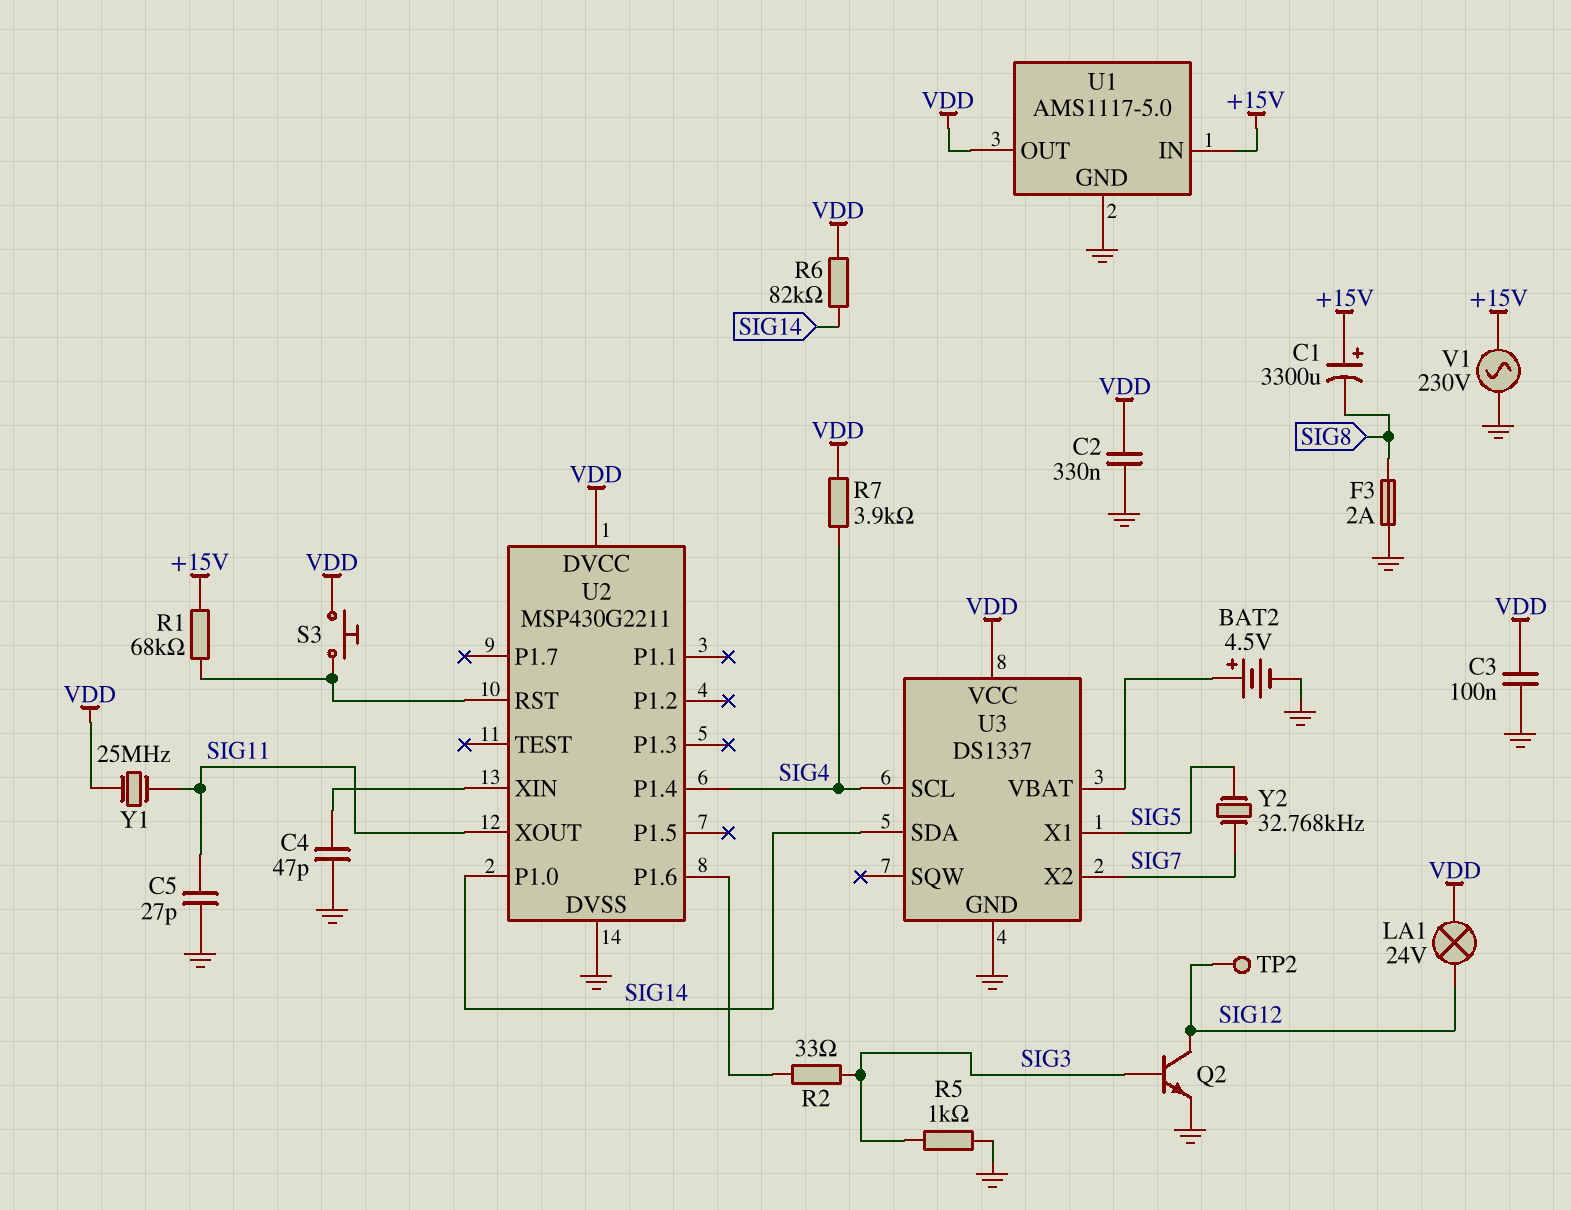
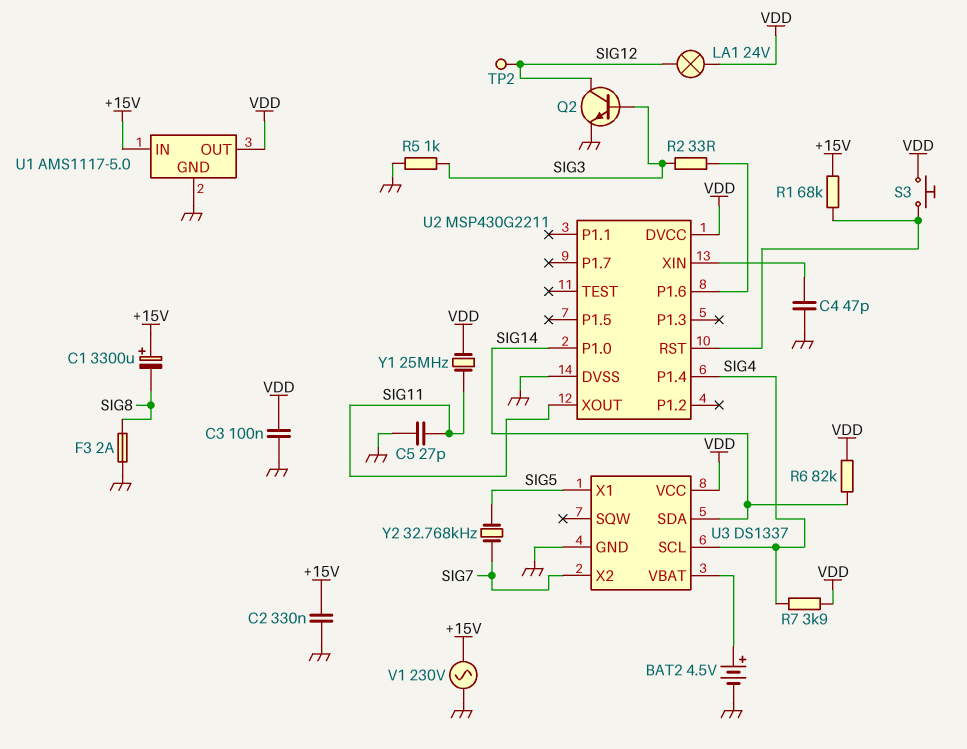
C2: 330nF (GND, VDD) -> 330nF (+15V, GND)

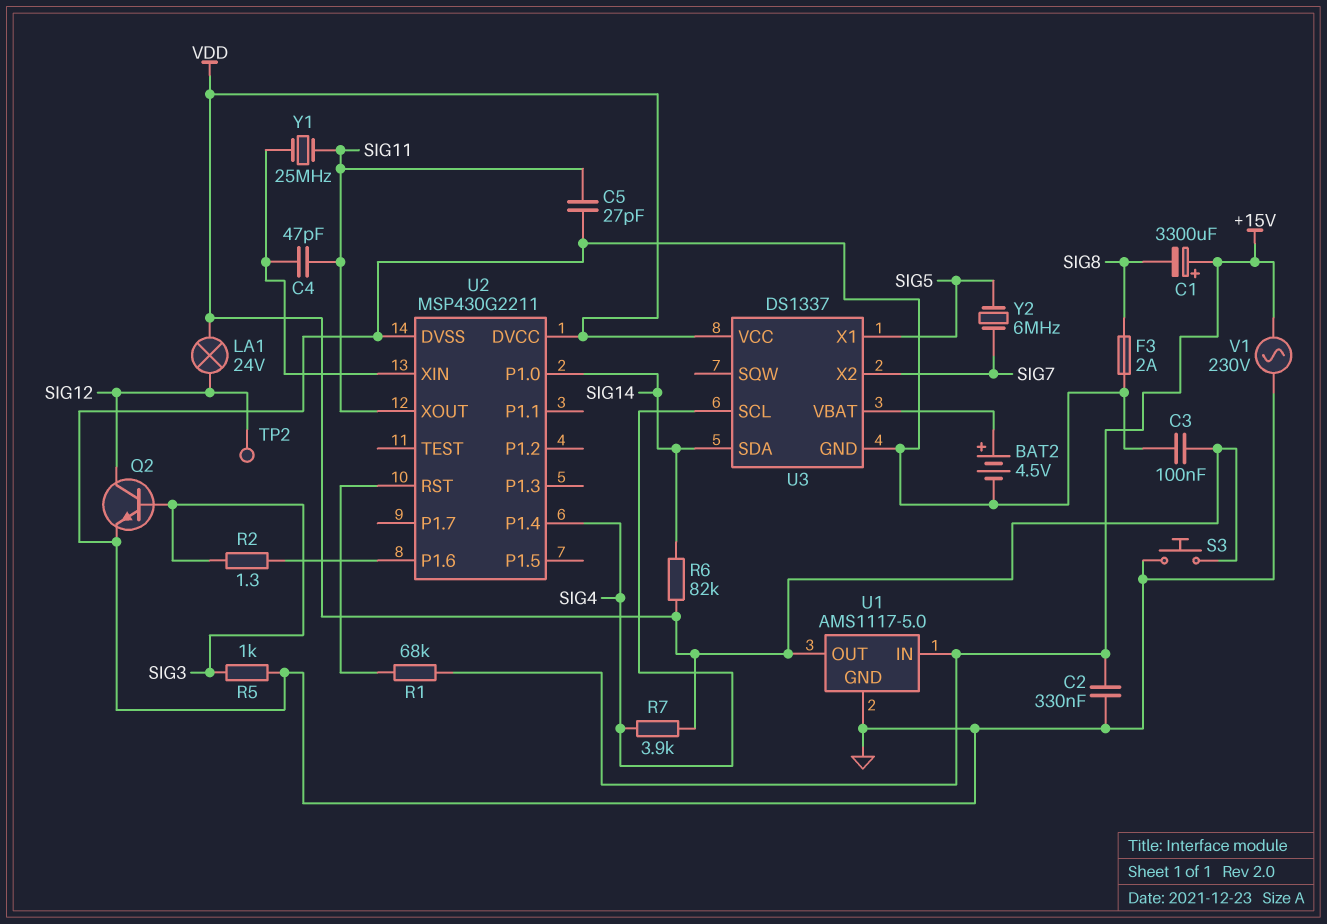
C4: 47pF (GND, U2/XIN) -> 47pF (SIG11, U2/XIN)
R2: 33 (SIG3, U2/P1.6) -> 1.3 (SIG3, U2/P1.6)
S3: button (U2/RST, VDD) -> button (GND, VDD)
Y1: 25MHz (SIG11, VDD) -> 25MHz (SIG11, U2/XIN)
Y2: 32.768kHz (SIG5, SIG7) -> 6MHz (SIG5, SIG7)

